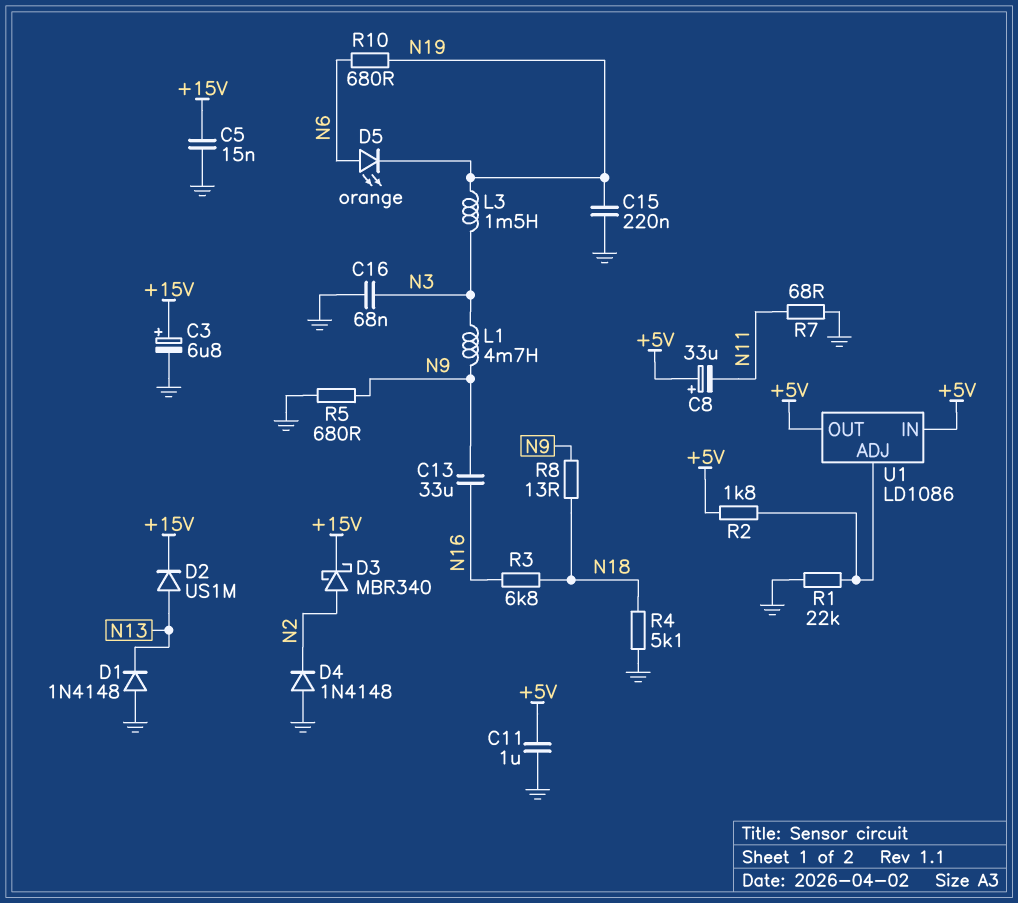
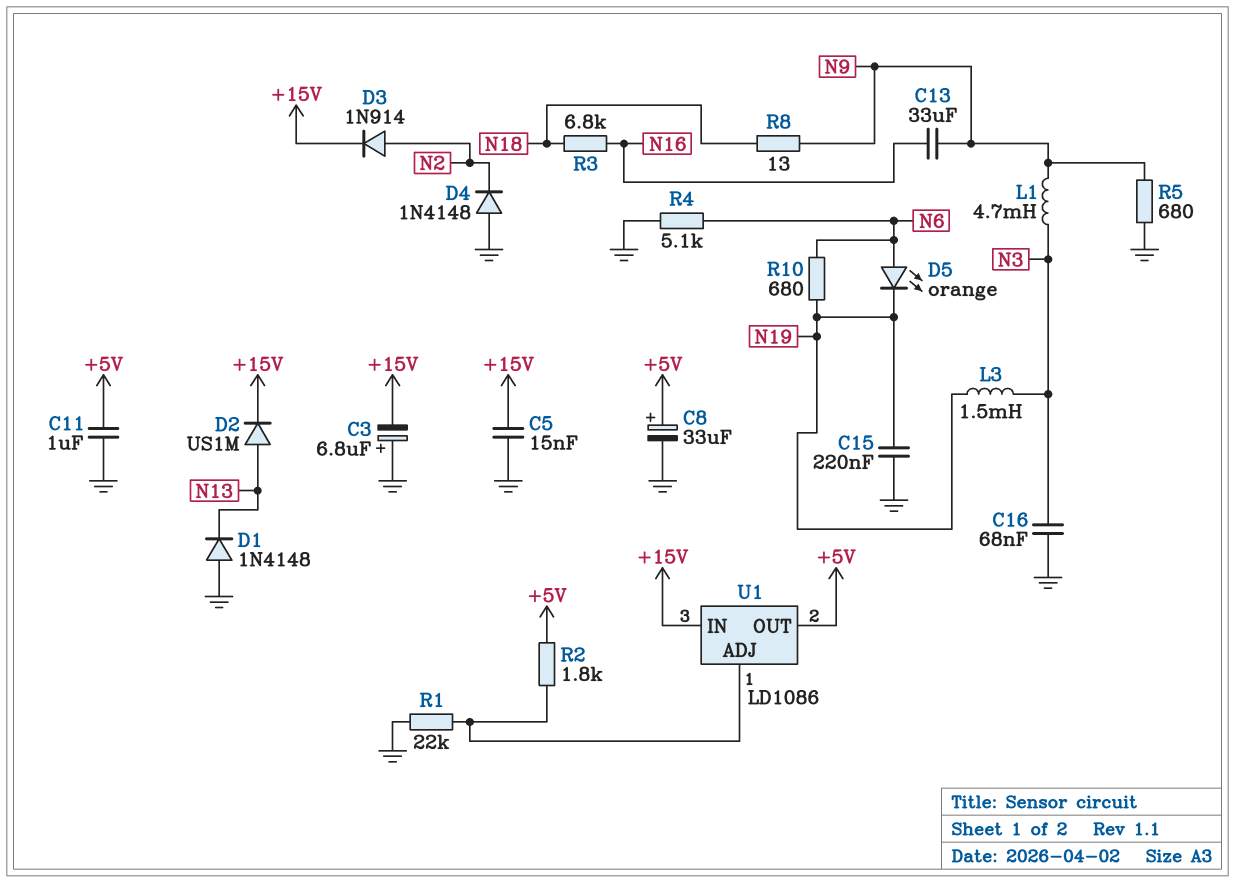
C3: 6.8uF (plus +15V, minus GND) -> 6.8uF (plus GND, minus +15V)
C8: 33uF (plus +5V, minus N11) -> 33uF (plus +5V, minus GND)
D3: schottky MBR340 (A N2, K +15V) -> diode 1N914 (A N2, K +15V)
R4: 5.1k (GND, N18) -> 5.1k (GND, N6)
R7: 68 (GND, N11) -> none
U1 pin IN: +5V -> +15V

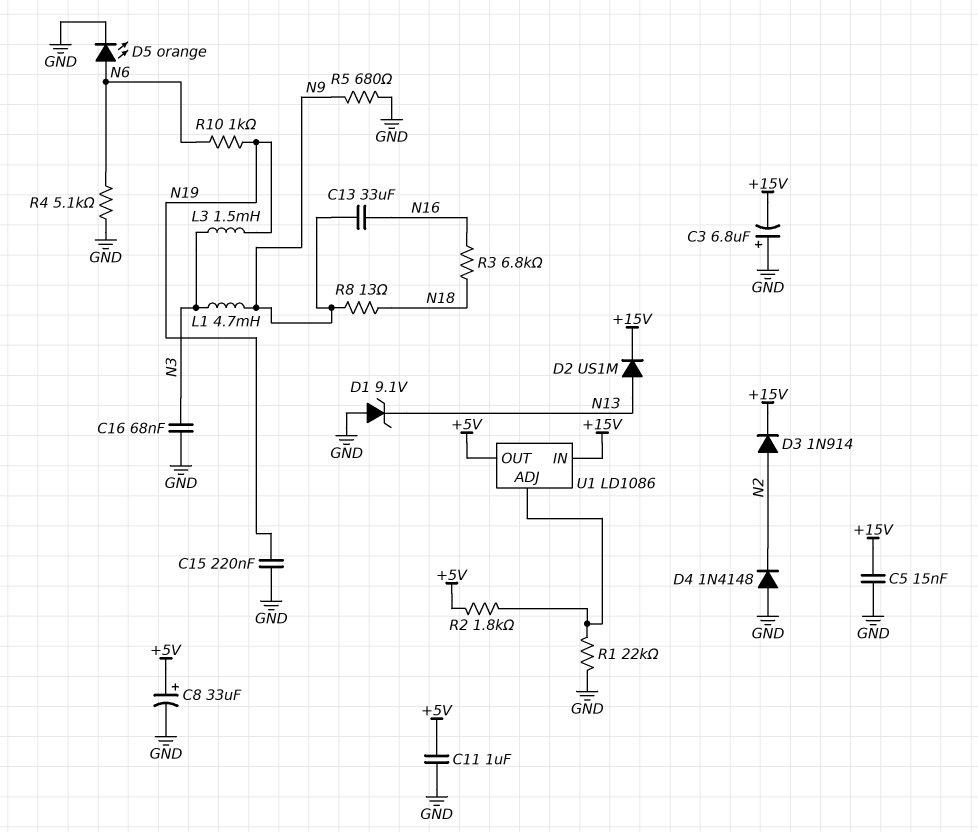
D1: diode 1N4148 (A GND, K N13) -> zener 9.1V (A GND, K N13)
D5: LED orange (A N6, K N19) -> LED orange (A N6, K GND)
R10: 680 (N6, N19) -> 1k (N6, N19)

